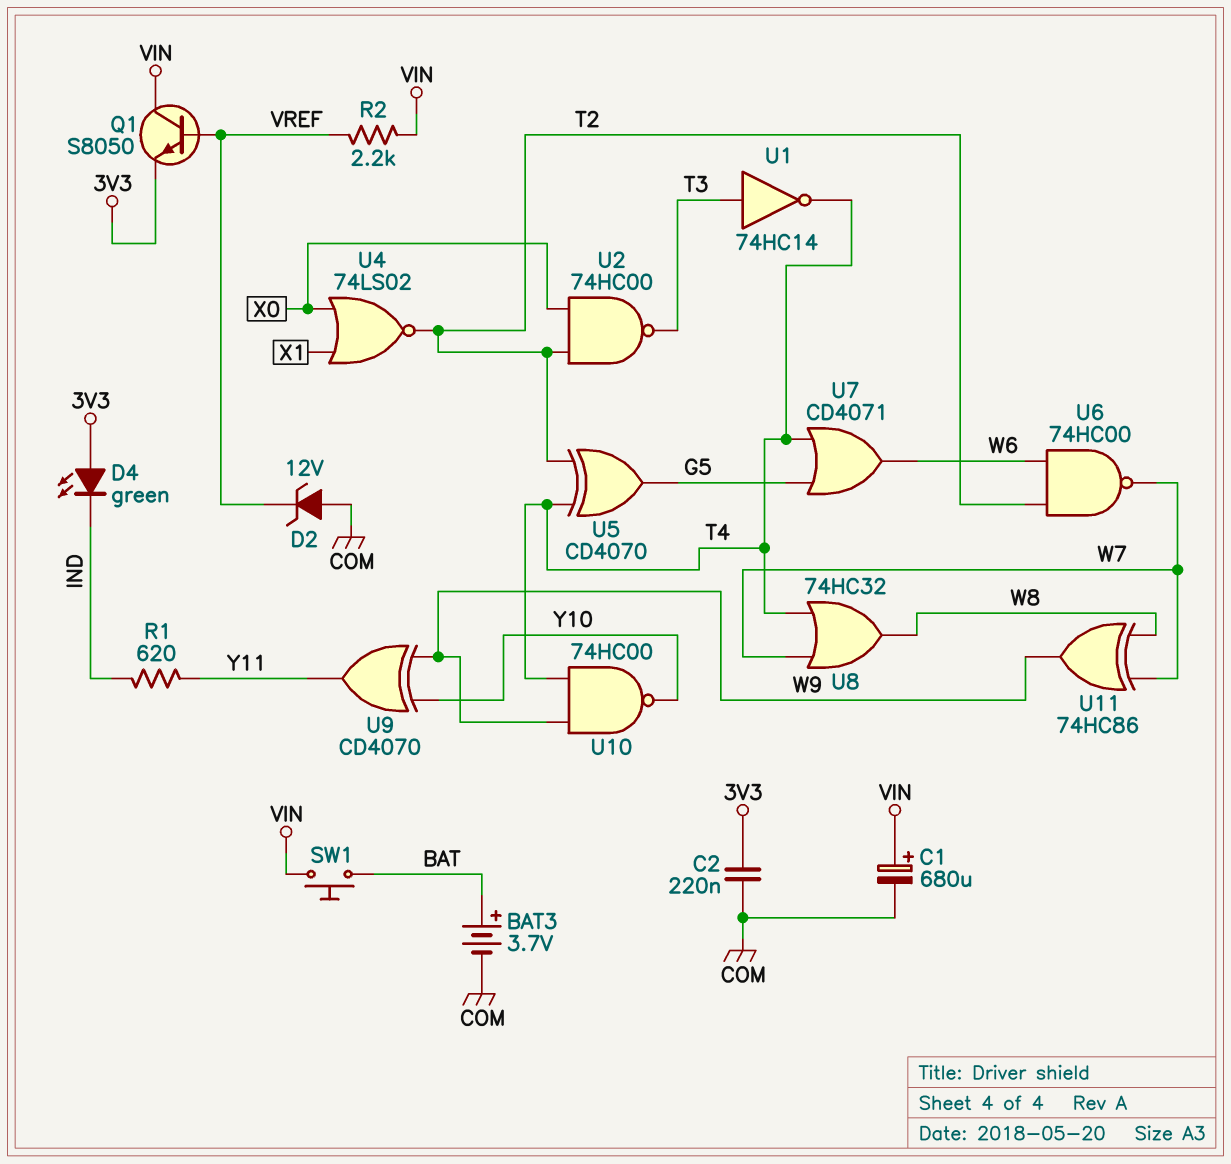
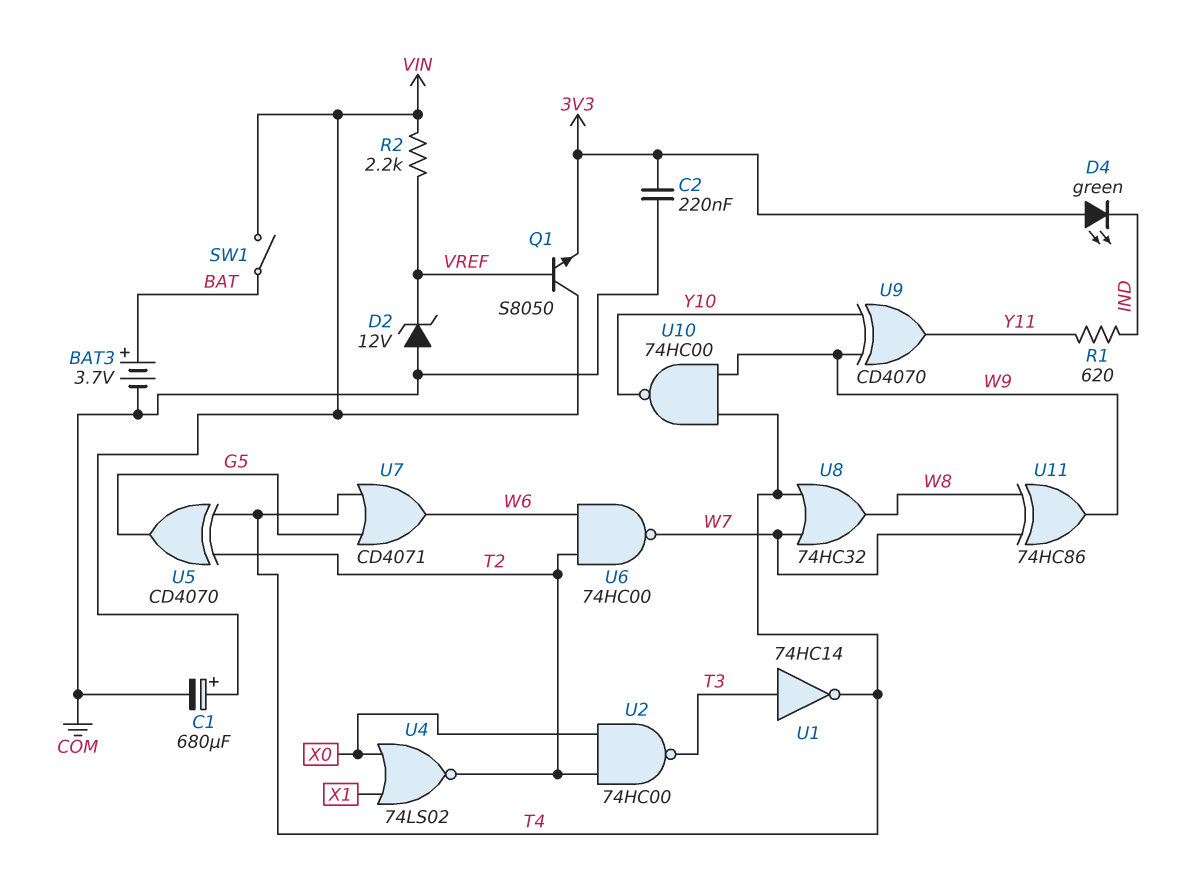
SW1: button (BAT, VIN) -> switch (BAT, VIN)

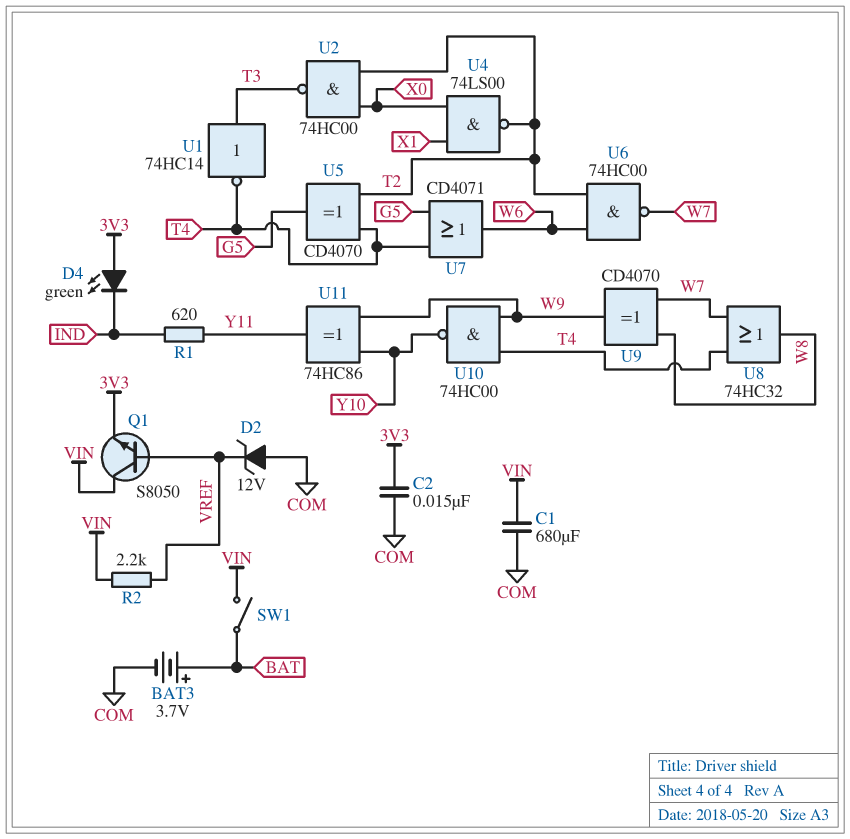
C1: 680uF (plus VIN, minus COM) -> 680uF (COM, VIN)
C2: 220nF (3V3, COM) -> 15nF (3V3, COM)
U4: NOR 74LS02 (in X0, in X1, out T2) -> NAND 74LS00 (in X0, in X1, out T2)
U9: XOR CD4070 (in W9, in Y10, out Y11) -> XOR CD4070 (in W7, in W8, out W9)
U11: XOR 74HC86 (in W7, in W8, out W9) -> XOR 74HC86 (in W9, in Y10, out Y11)

